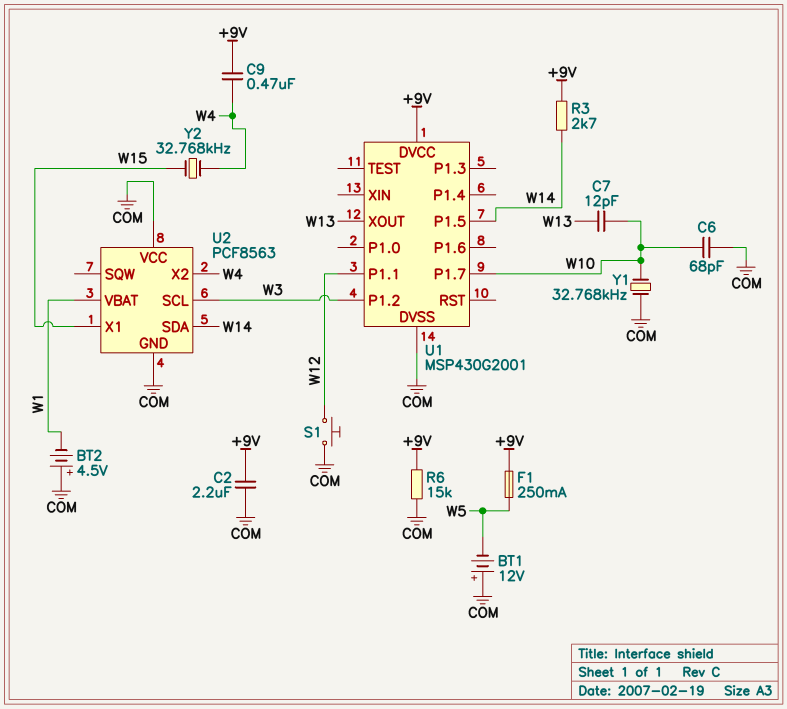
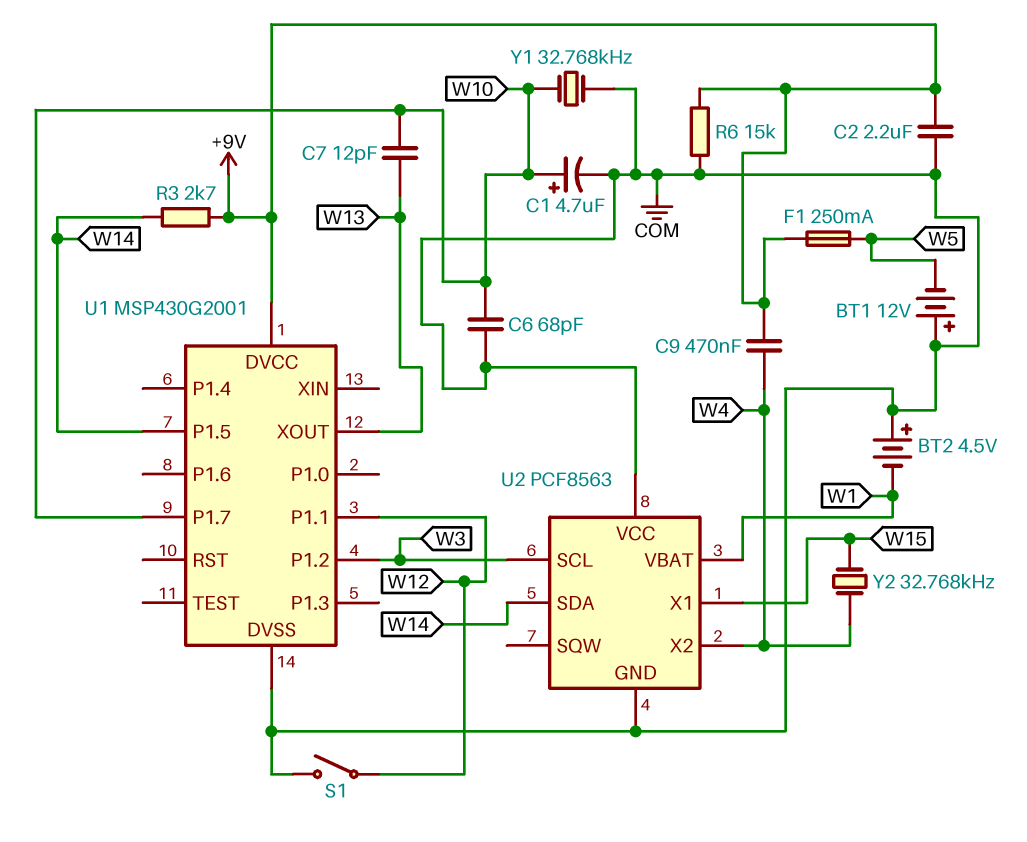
C1: none -> 4.7uF (plus W10, minus COM)
S1: button (COM, W12) -> switch (COM, W12)

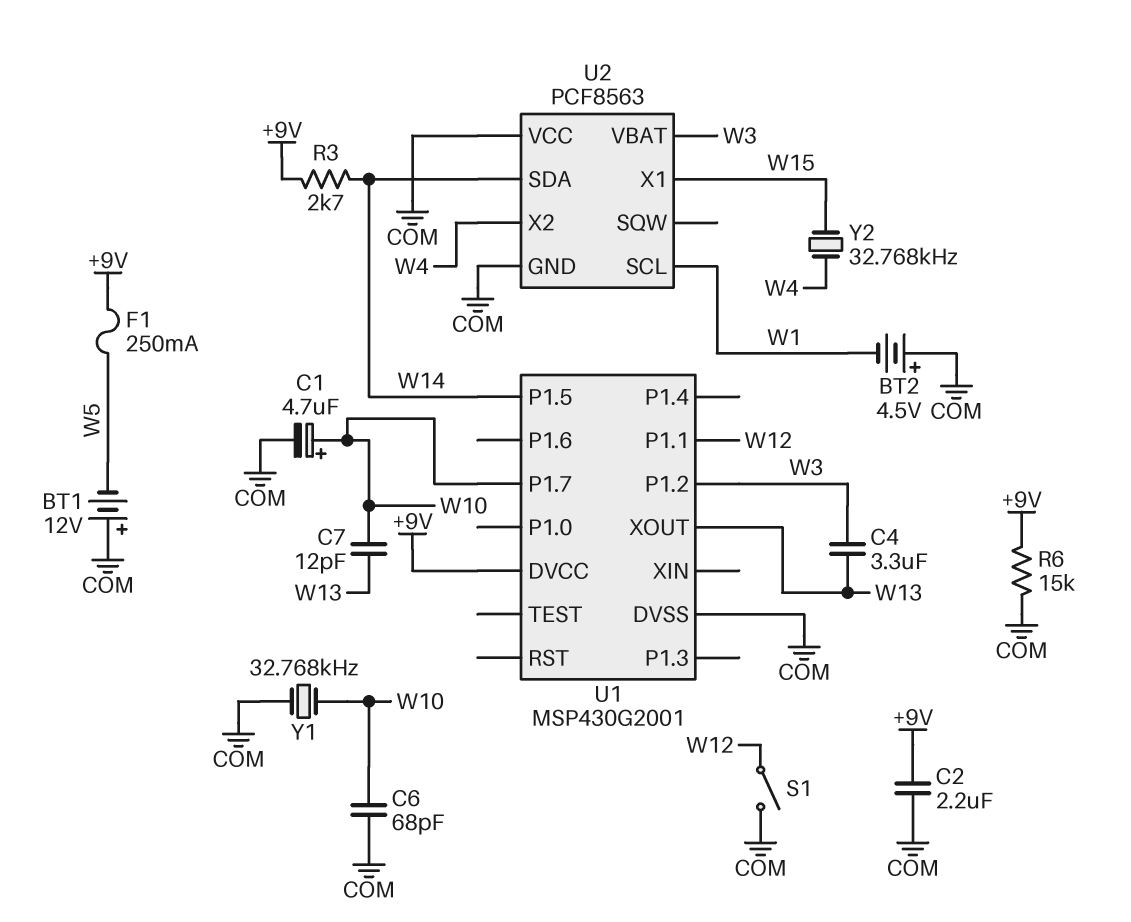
C4: none -> 3.3uF (W3, W13)
C9: 470nF (+9V, W4) -> none
U2 pin SCL: W3 -> W1
U2 pin VBAT: W1 -> W3

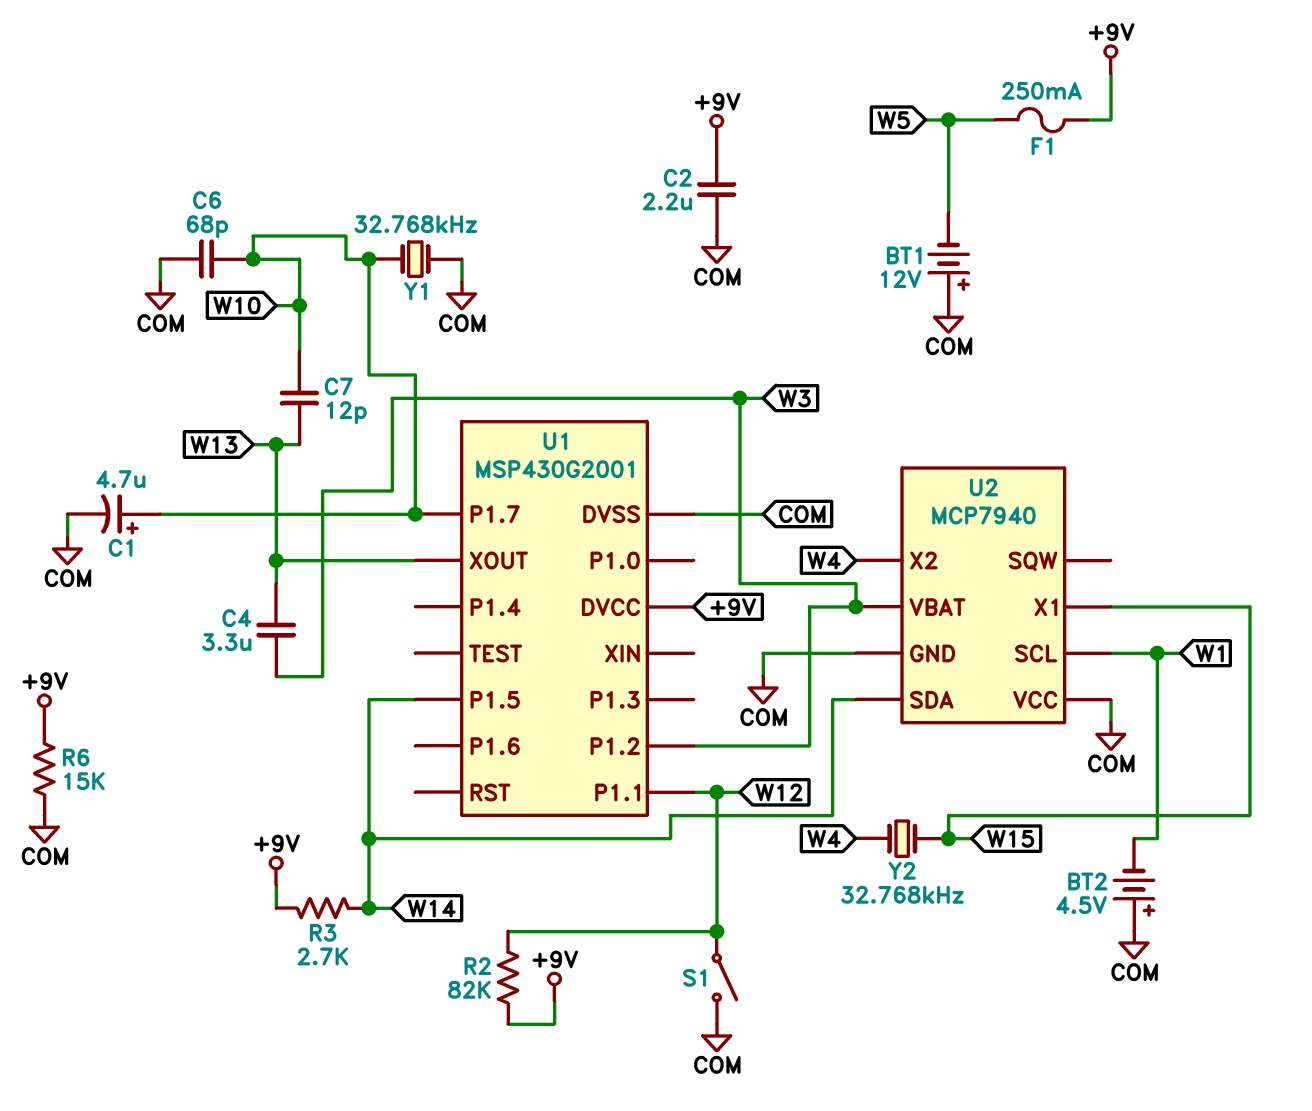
R2: none -> 82k (+9V, W12)
U2: PCF8563 -> MCP7940

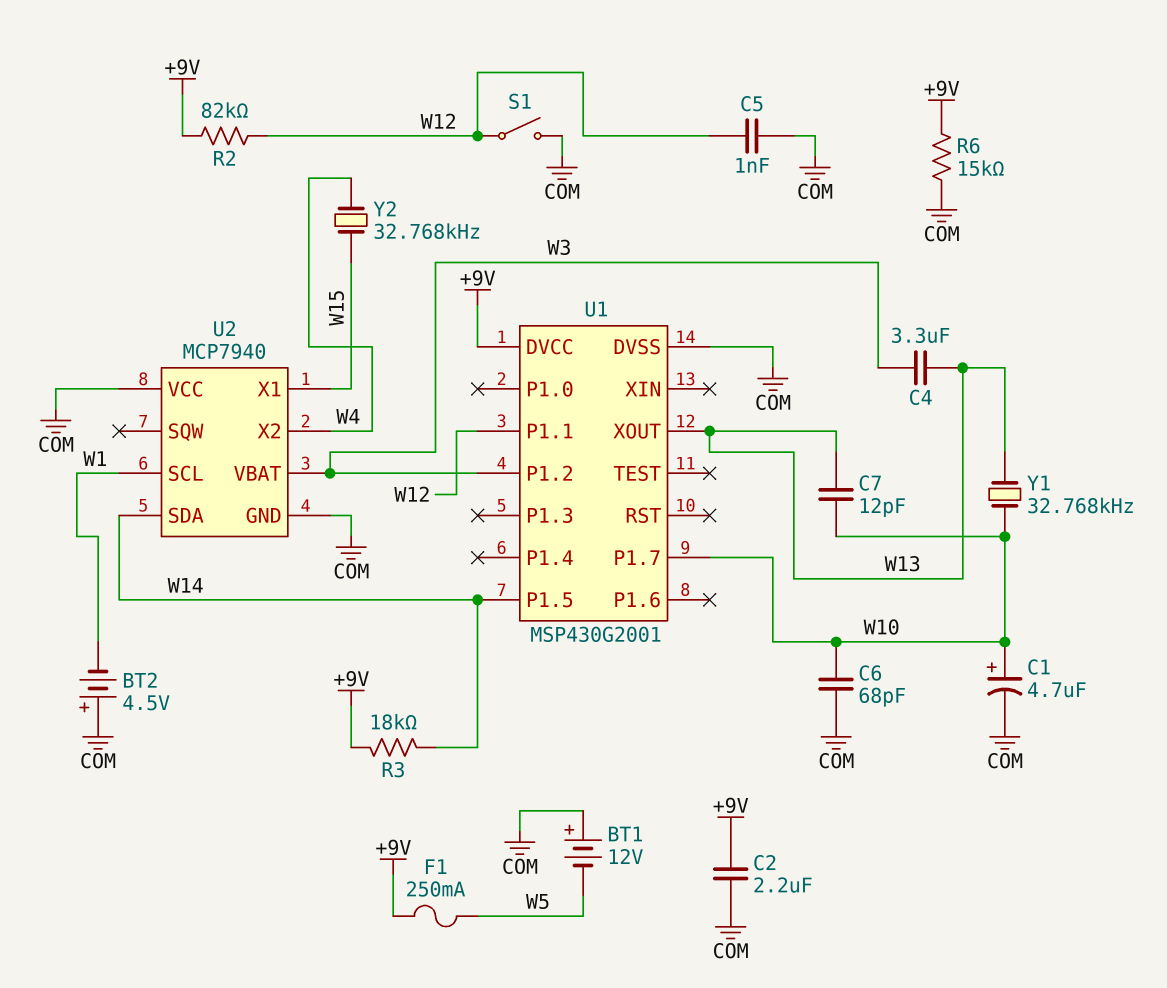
C5: none -> 1nF (COM, W12)
R3: 2.7k (+9V, W14) -> 18k (+9V, W14)
Y1: 32.768kHz (COM, W10) -> 32.768kHz (W10, W13)

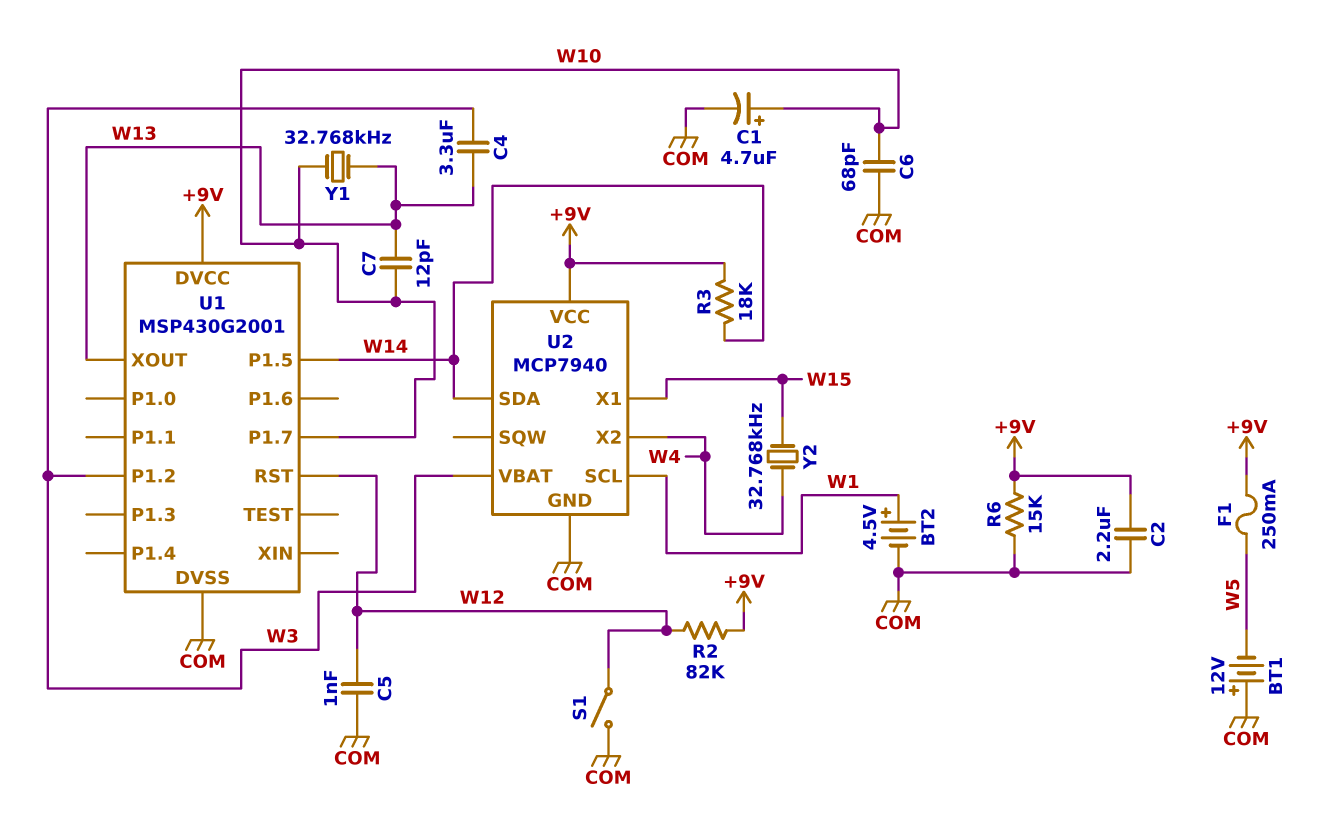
BT2: 4.5V (plus COM, minus W1) -> 4.5V (plus W1, minus COM)
U1 pin P1.1: W12 -> none
U1 pin RST: none -> W12
U2 pin VCC: COM -> +9V

